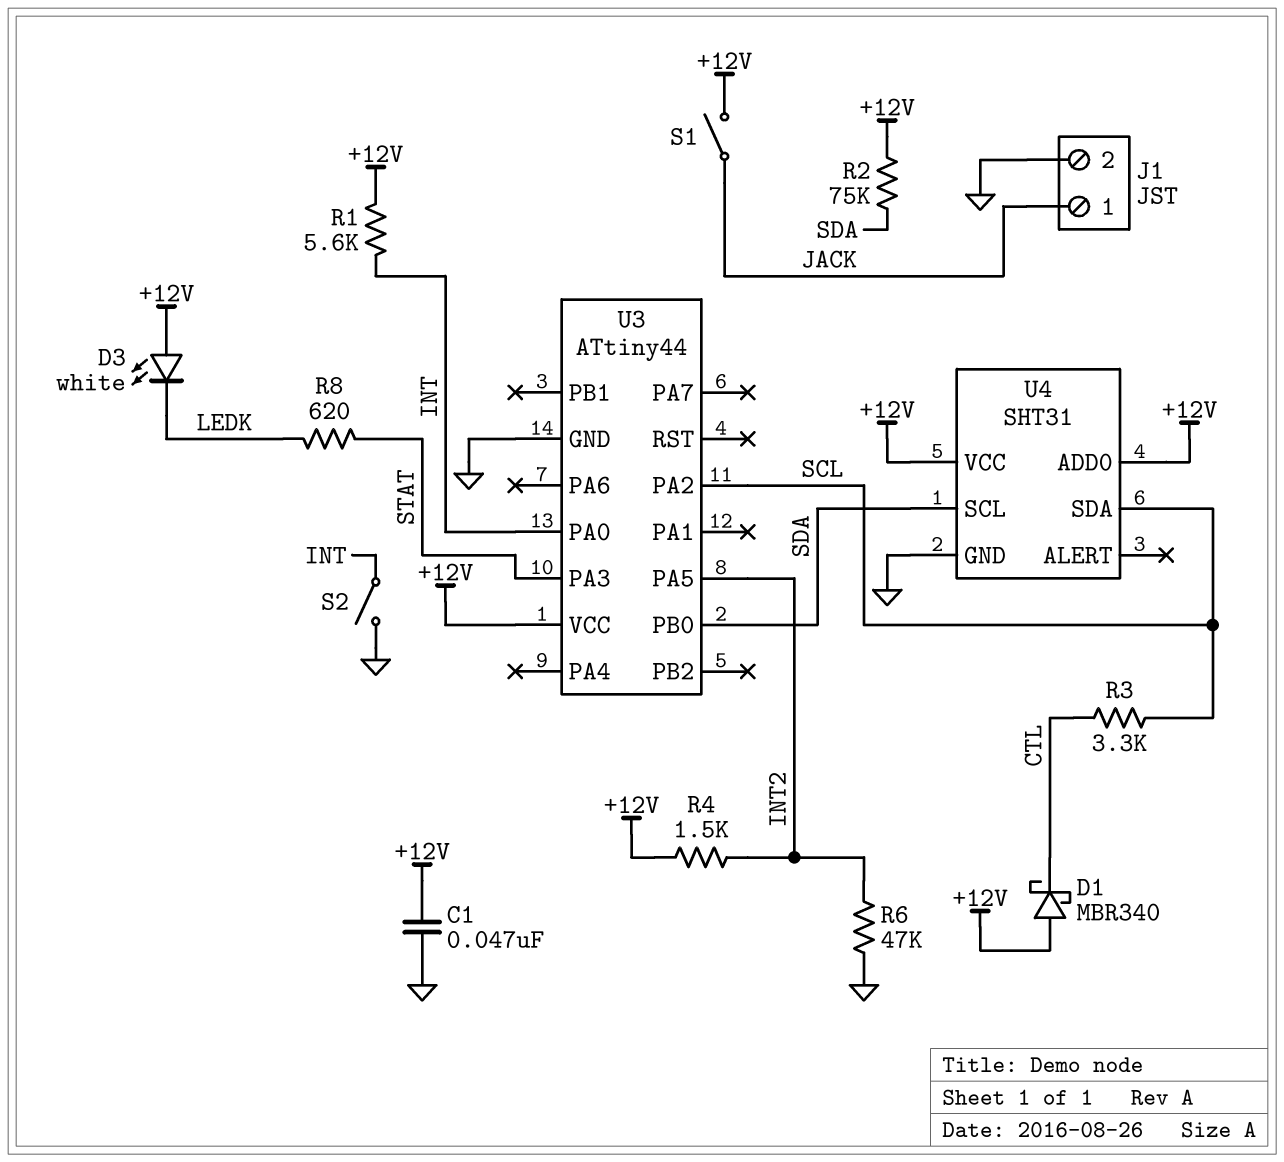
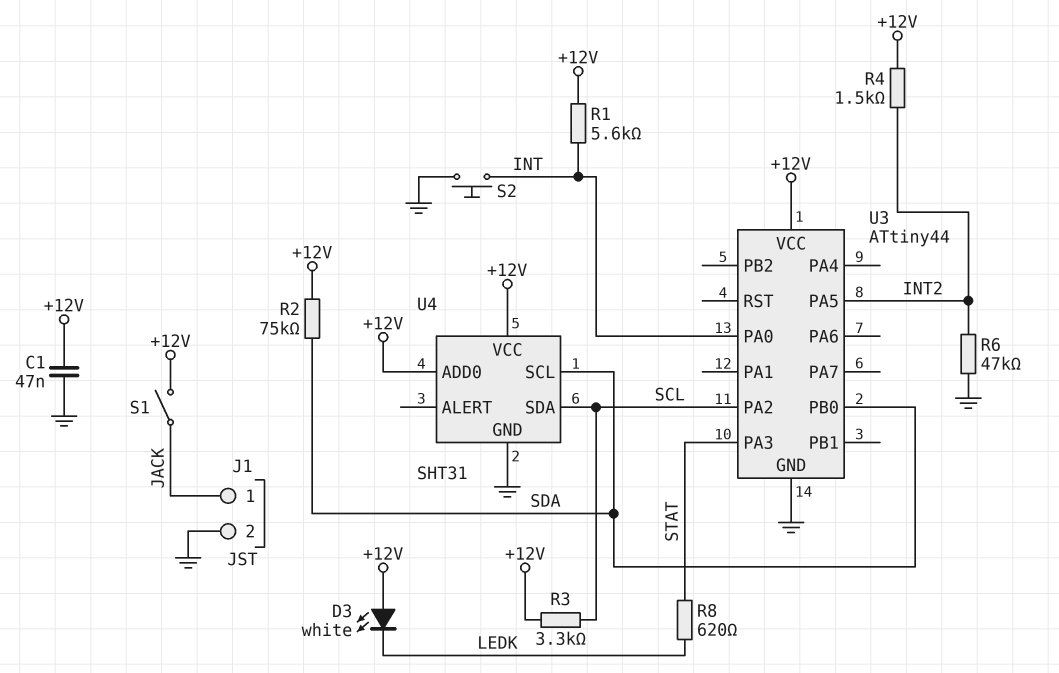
D1: schottky MBR340 (A +12V, K CTL) -> none
R3: 3.3k (CTL, SCL) -> 3.3k (+12V, SCL)
S2: switch (GND, INT) -> button (GND, INT)

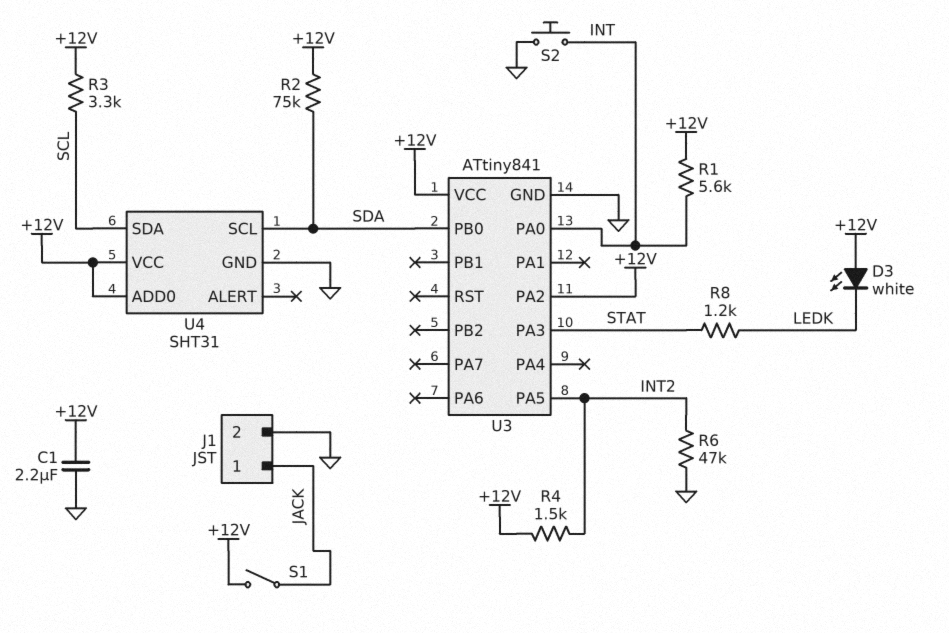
C1: 47nF (+12V, GND) -> 2.2uF (+12V, GND)
R8: 620 (LEDK, STAT) -> 1.2k (LEDK, STAT)
U3: ATtiny44 -> ATtiny841
U3 pin PA2: SCL -> +12V

